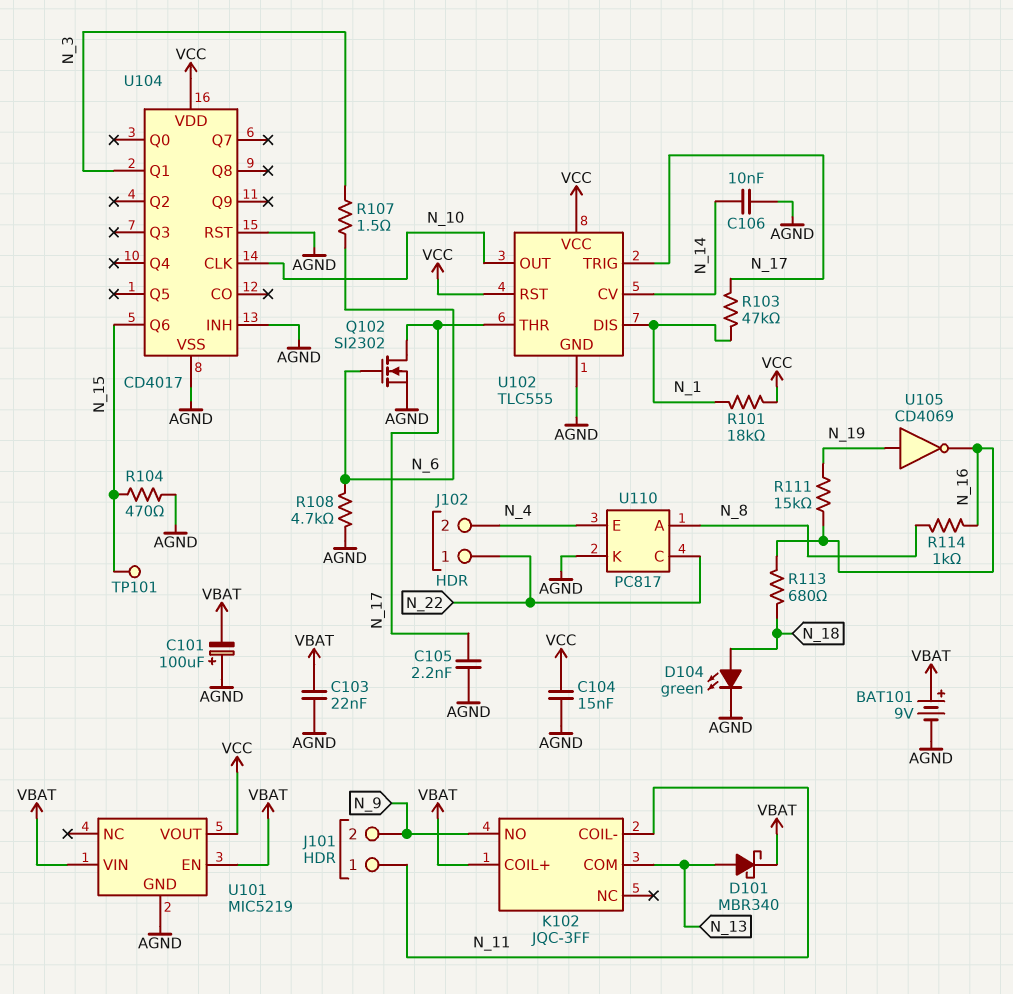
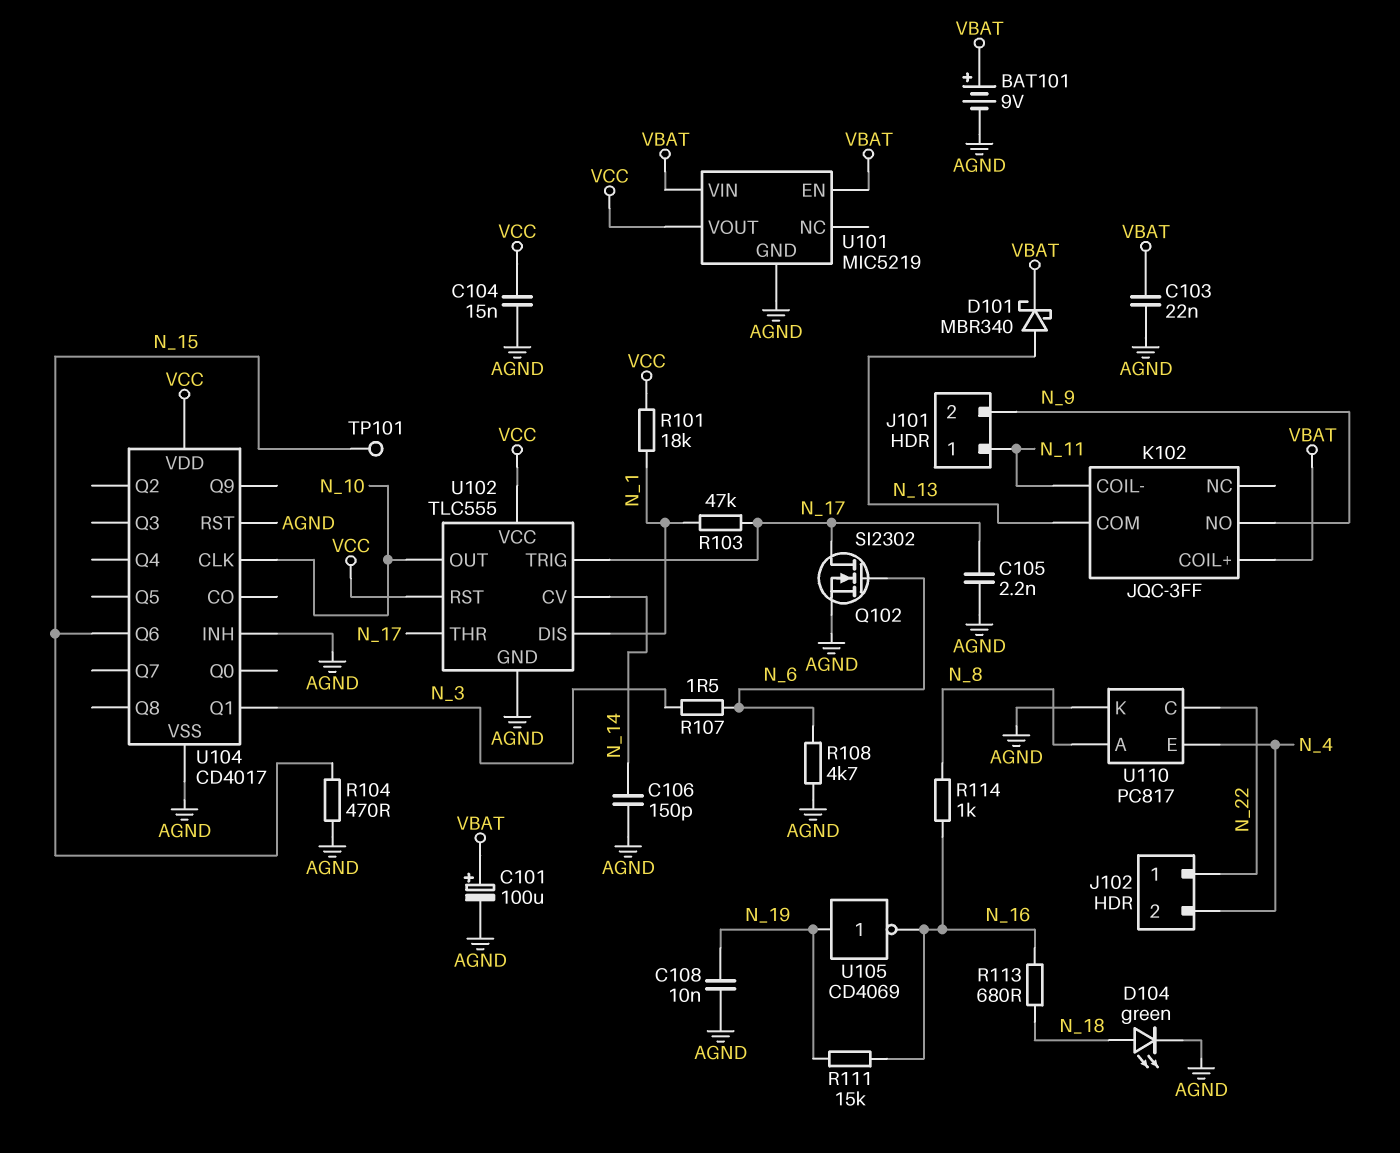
C101: 100uF (plus AGND, minus VBAT) -> 100uF (plus VBAT, minus AGND)
C106: 10nF (AGND, N_14) -> 150pF (AGND, N_14)
C108: none -> 10nF (AGND, N_19)

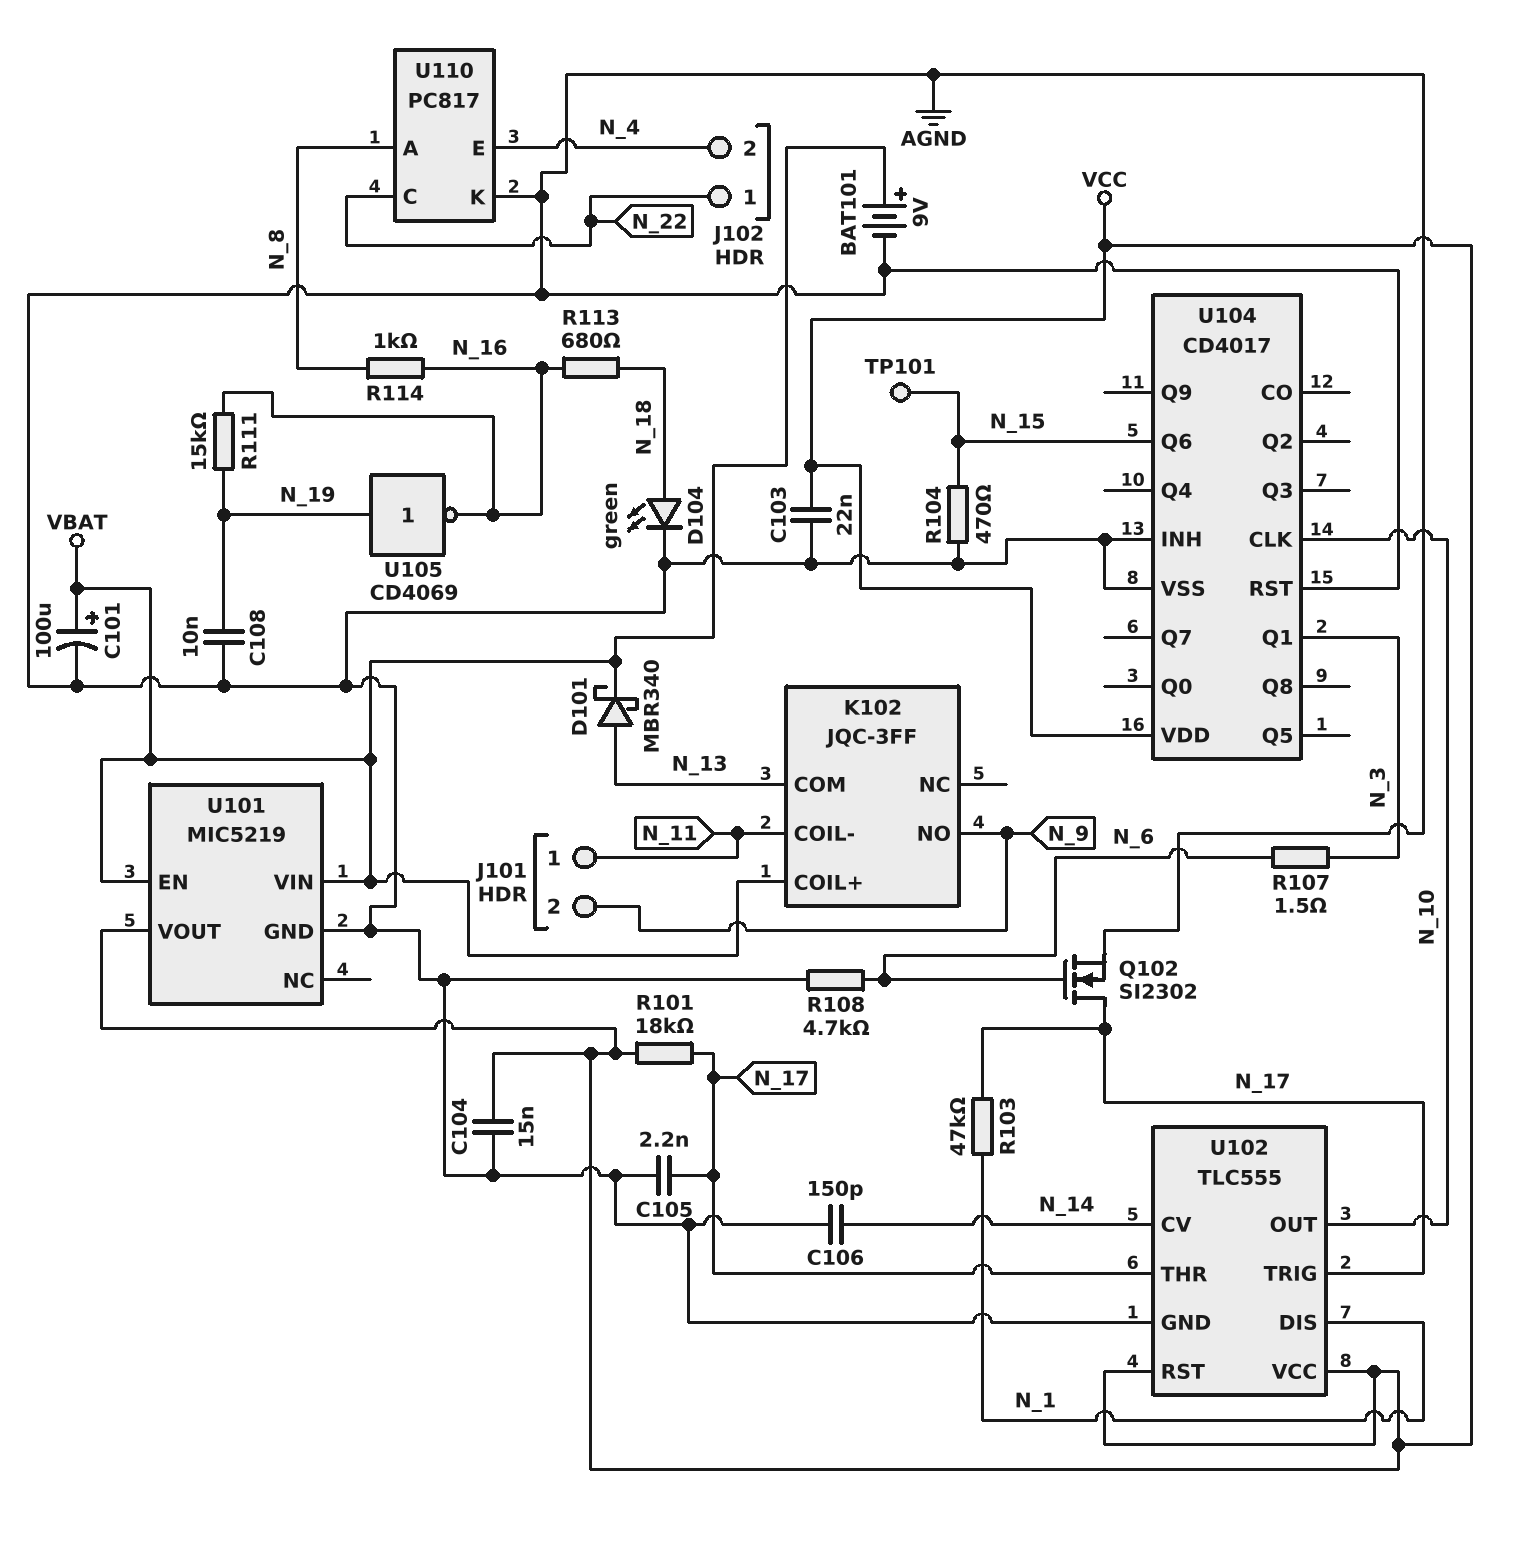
C103: 22nF (AGND, VBAT) -> 22nF (AGND, VCC)
R101: 18k (N_1, VCC) -> 18k (N_17, VCC)

